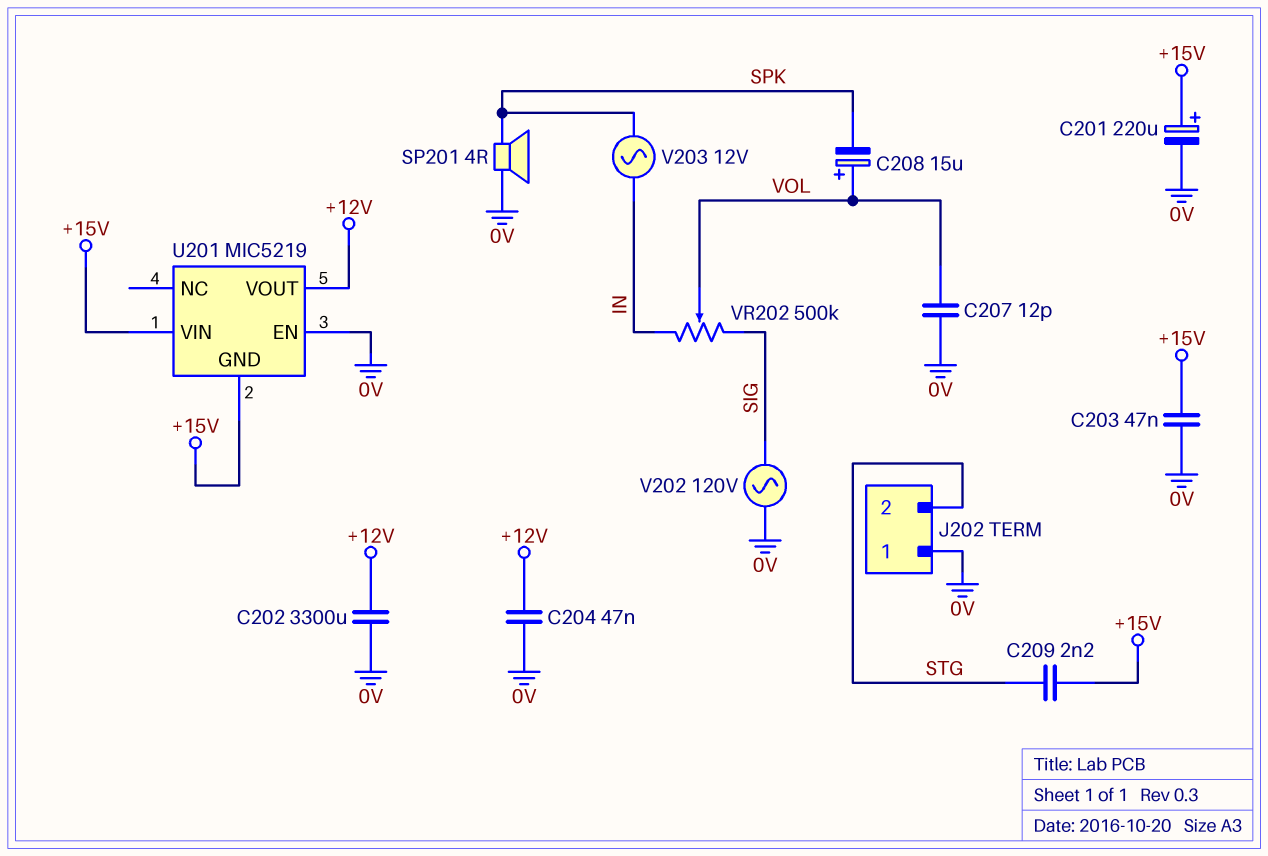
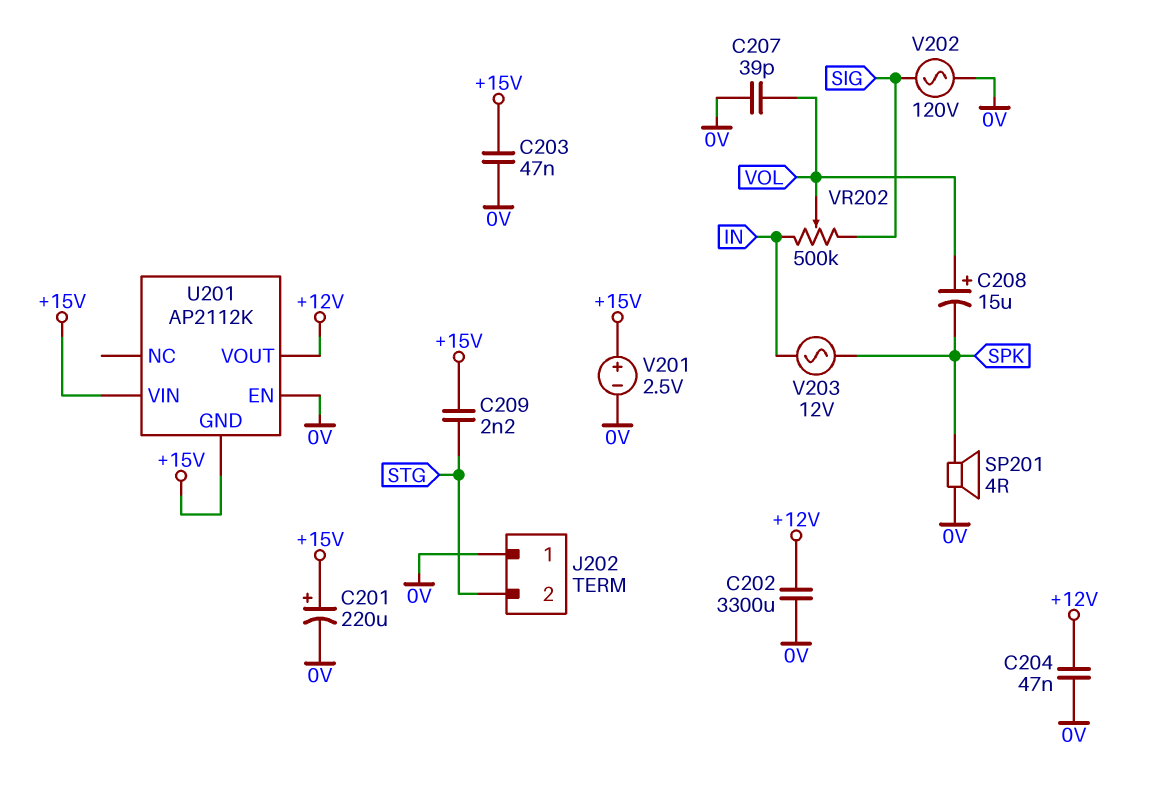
C207: 12pF (0V, VOL) -> 39pF (0V, VOL)
U201: MIC5219 -> AP2112K
V201: none -> 2.5V (plus +15V, minus 0V)

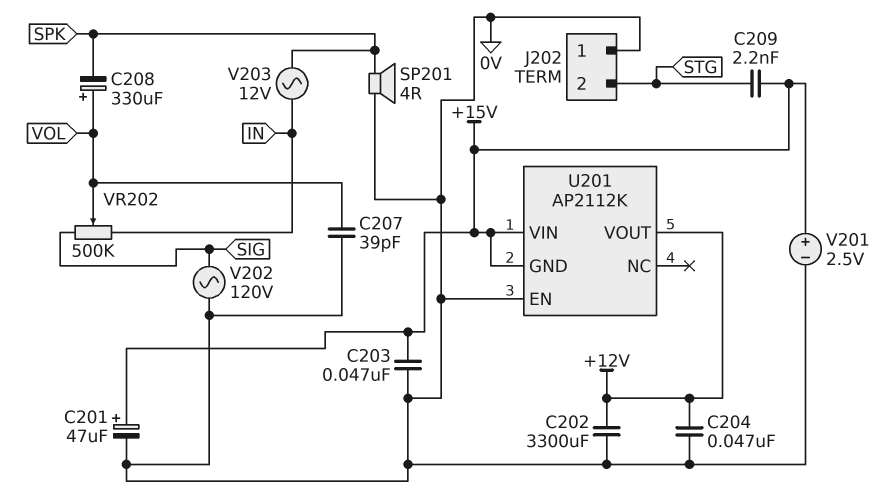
C201: 220uF (plus +15V, minus 0V) -> 47uF (plus +15V, minus 0V)
C208: 15uF (plus VOL, minus SPK) -> 330uF (plus VOL, minus SPK)

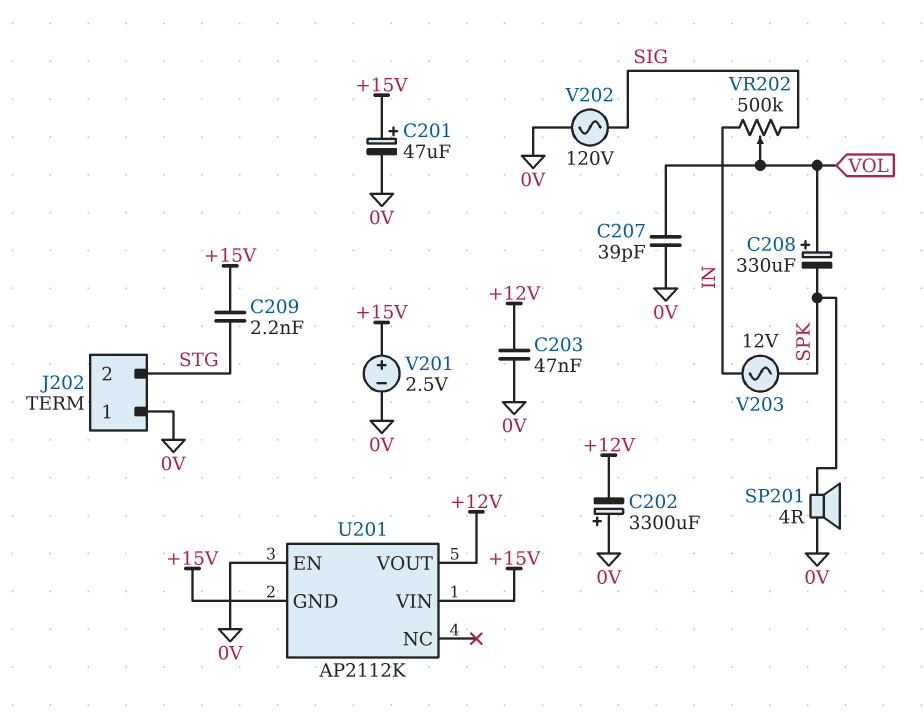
C202: 3300uF (+12V, 0V) -> 3300uF (plus 0V, minus +12V)
C203: 47nF (+15V, 0V) -> 47nF (+12V, 0V)
C204: 47nF (+12V, 0V) -> none

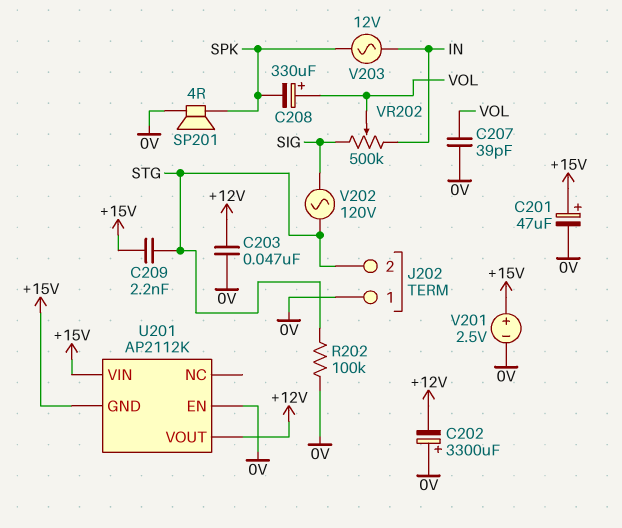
R202: none -> 100k (0V, STG)
V202: AC 120V (0V, SIG) -> AC 120V (SIG, STG)

